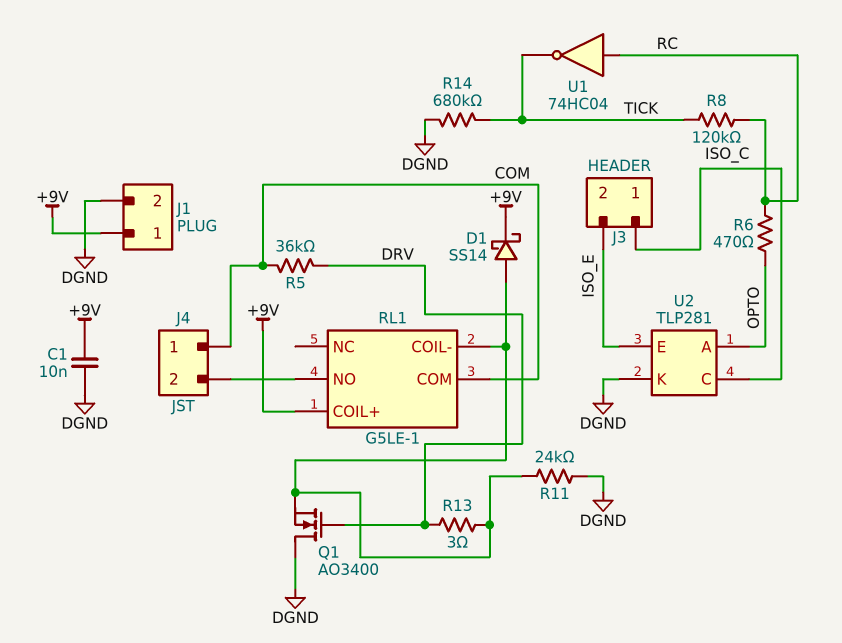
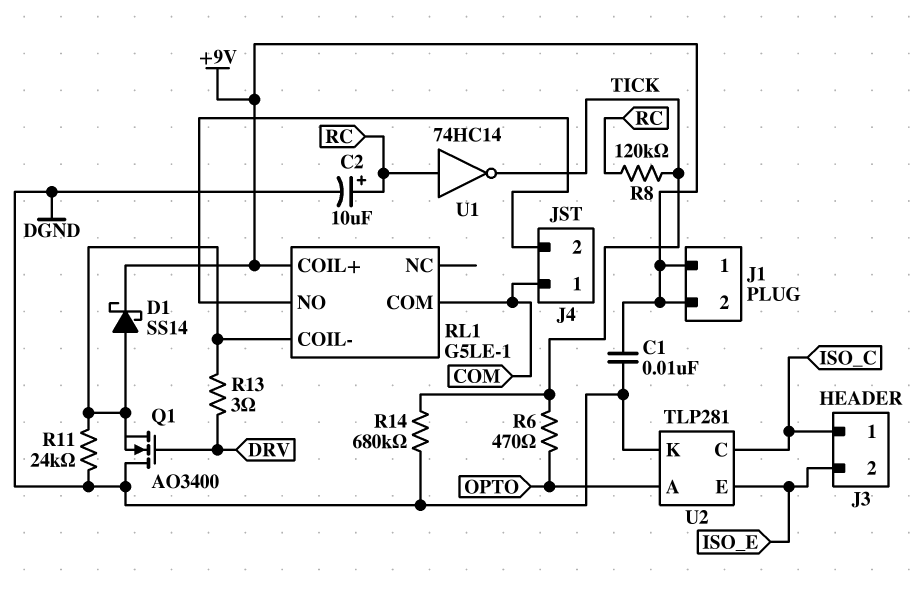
C2: none -> 10uF (plus RC, minus DGND)
J1 pin 2: DGND -> +9V
R5: 36k (COM, DRV) -> none
R6: 470 (OPTO, RC) -> 470 (OPTO, TICK)
U1: NOT 74HC04 (in RC, out TICK) -> NOT 74HC14 (in RC, out TICK)

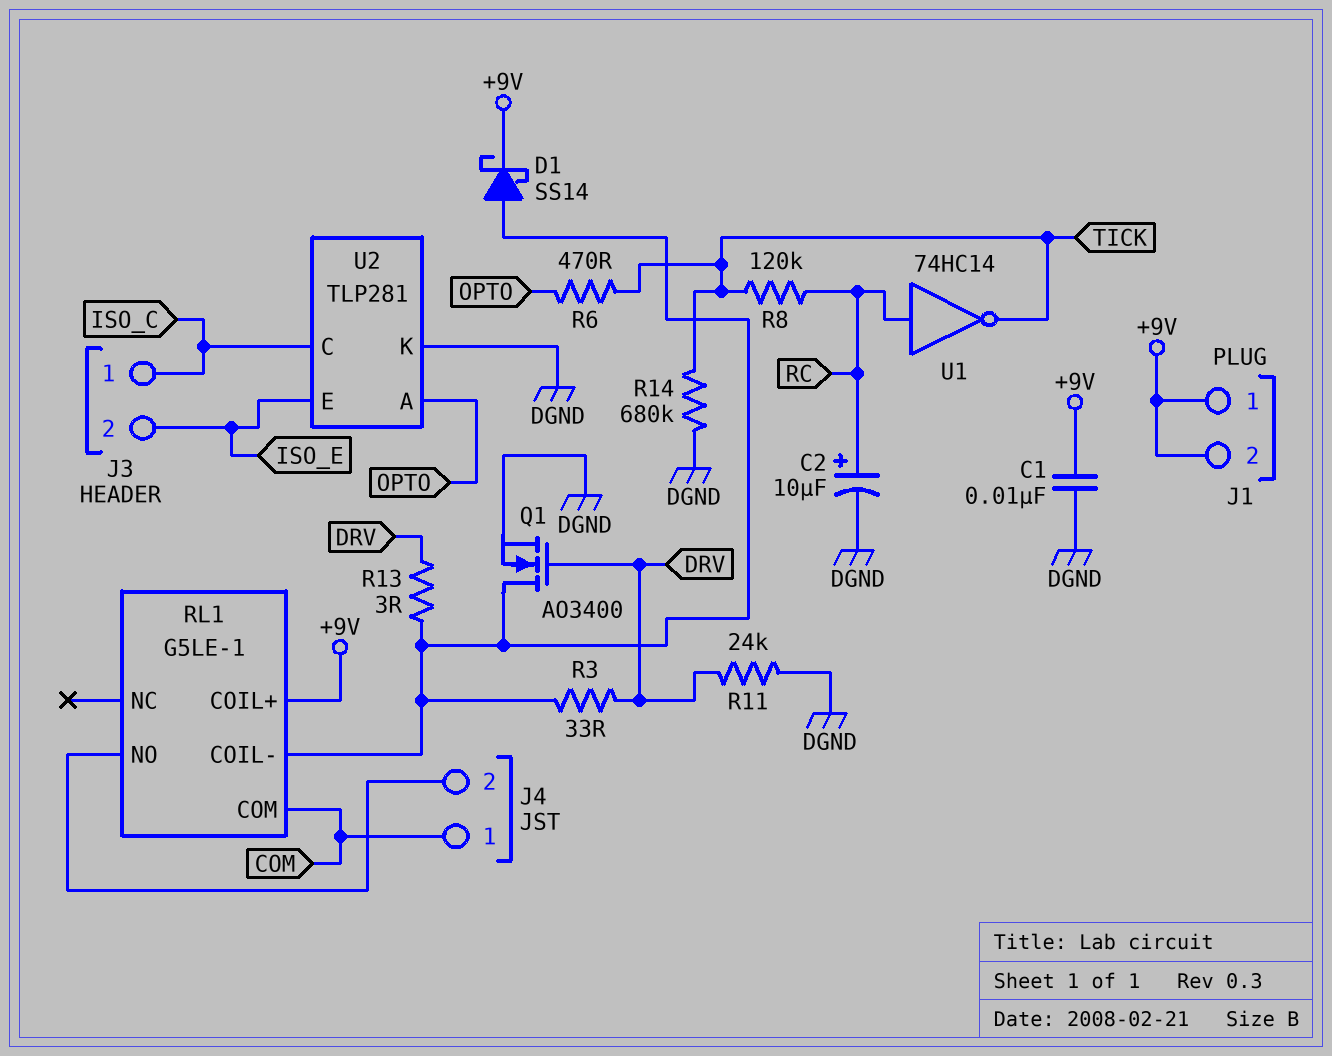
Q1: NMOS AO3400 (G DRV, D DGND, S RL1/COIL-) -> NMOS AO3400 (G DRV, D RL1/COIL-, S DGND)
R3: none -> 33 (DRV, RL1/COIL-)
R11: 24k (DGND, RL1/COIL-) -> 24k (DGND, DRV)

